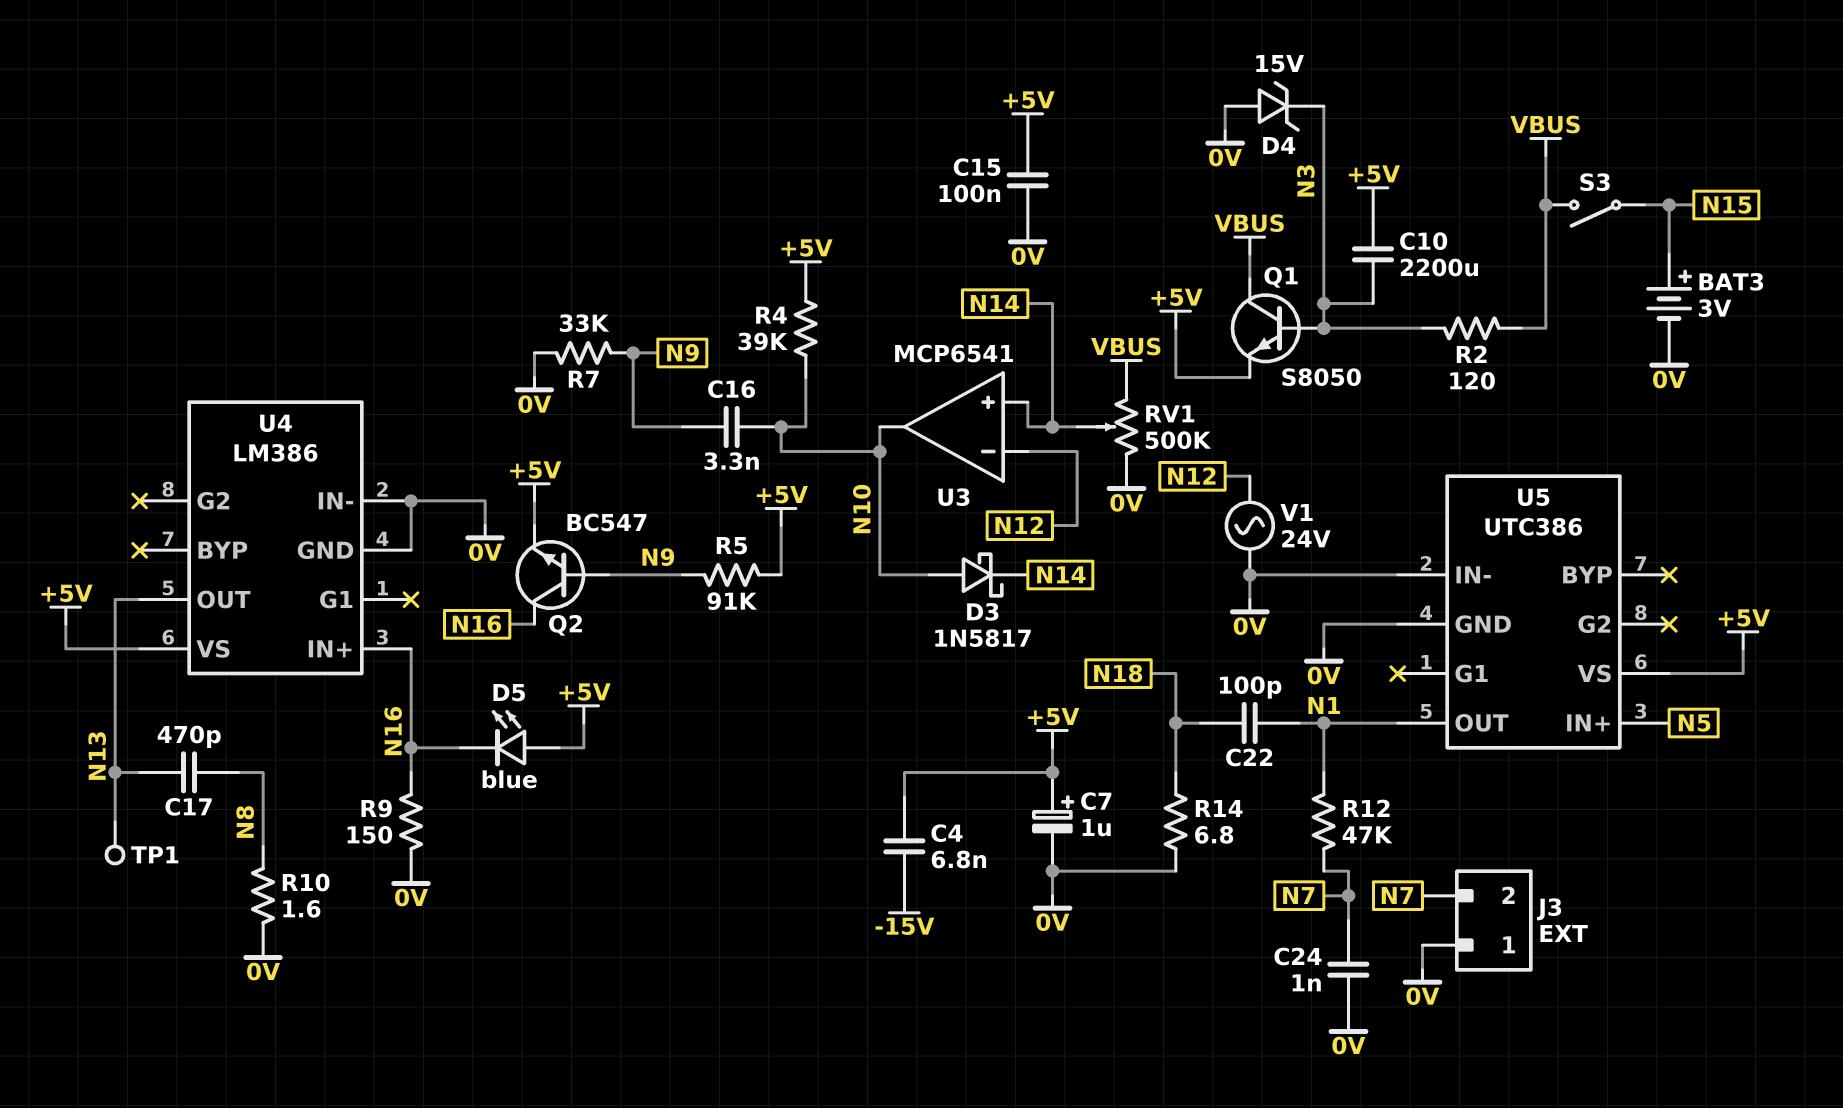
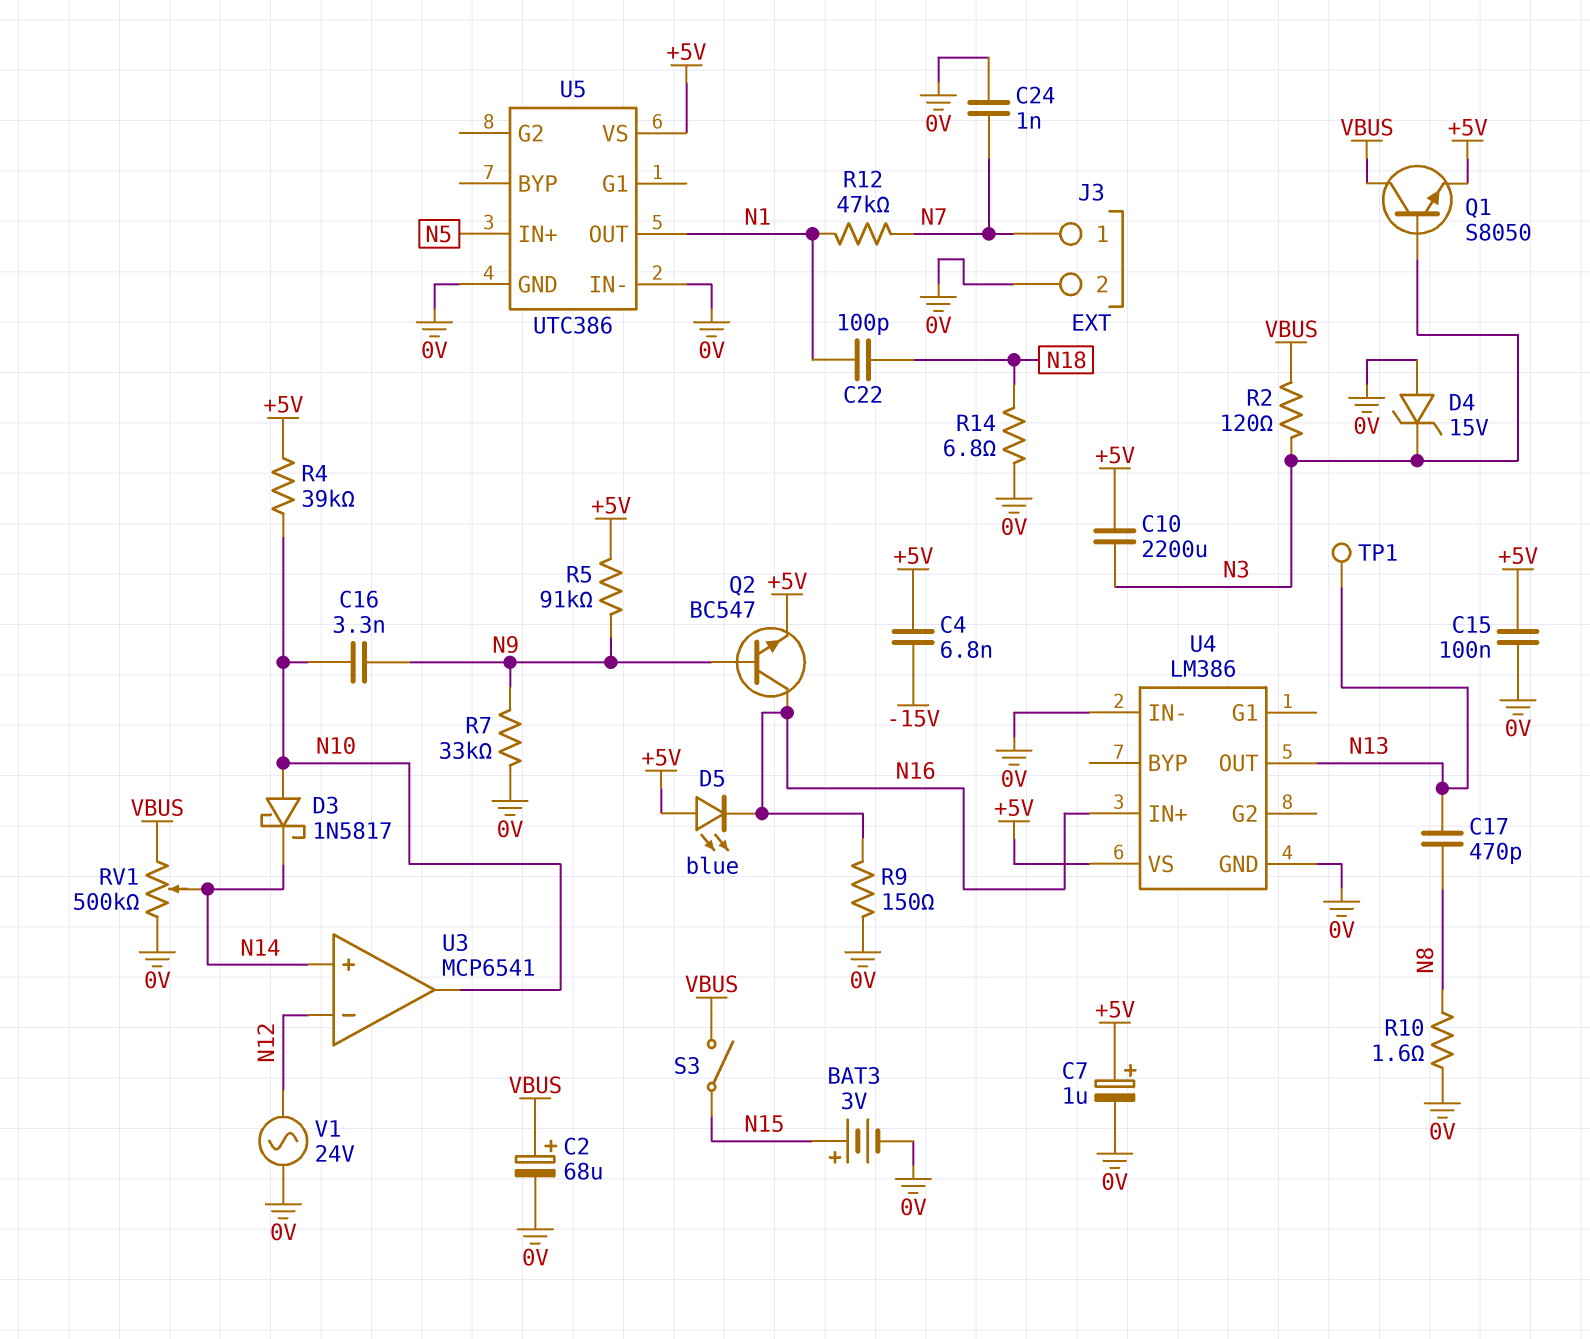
C2: none -> 68uF (plus VBUS, minus 0V)
J3 pin 1: 0V -> N7
J3 pin 2: N7 -> 0V

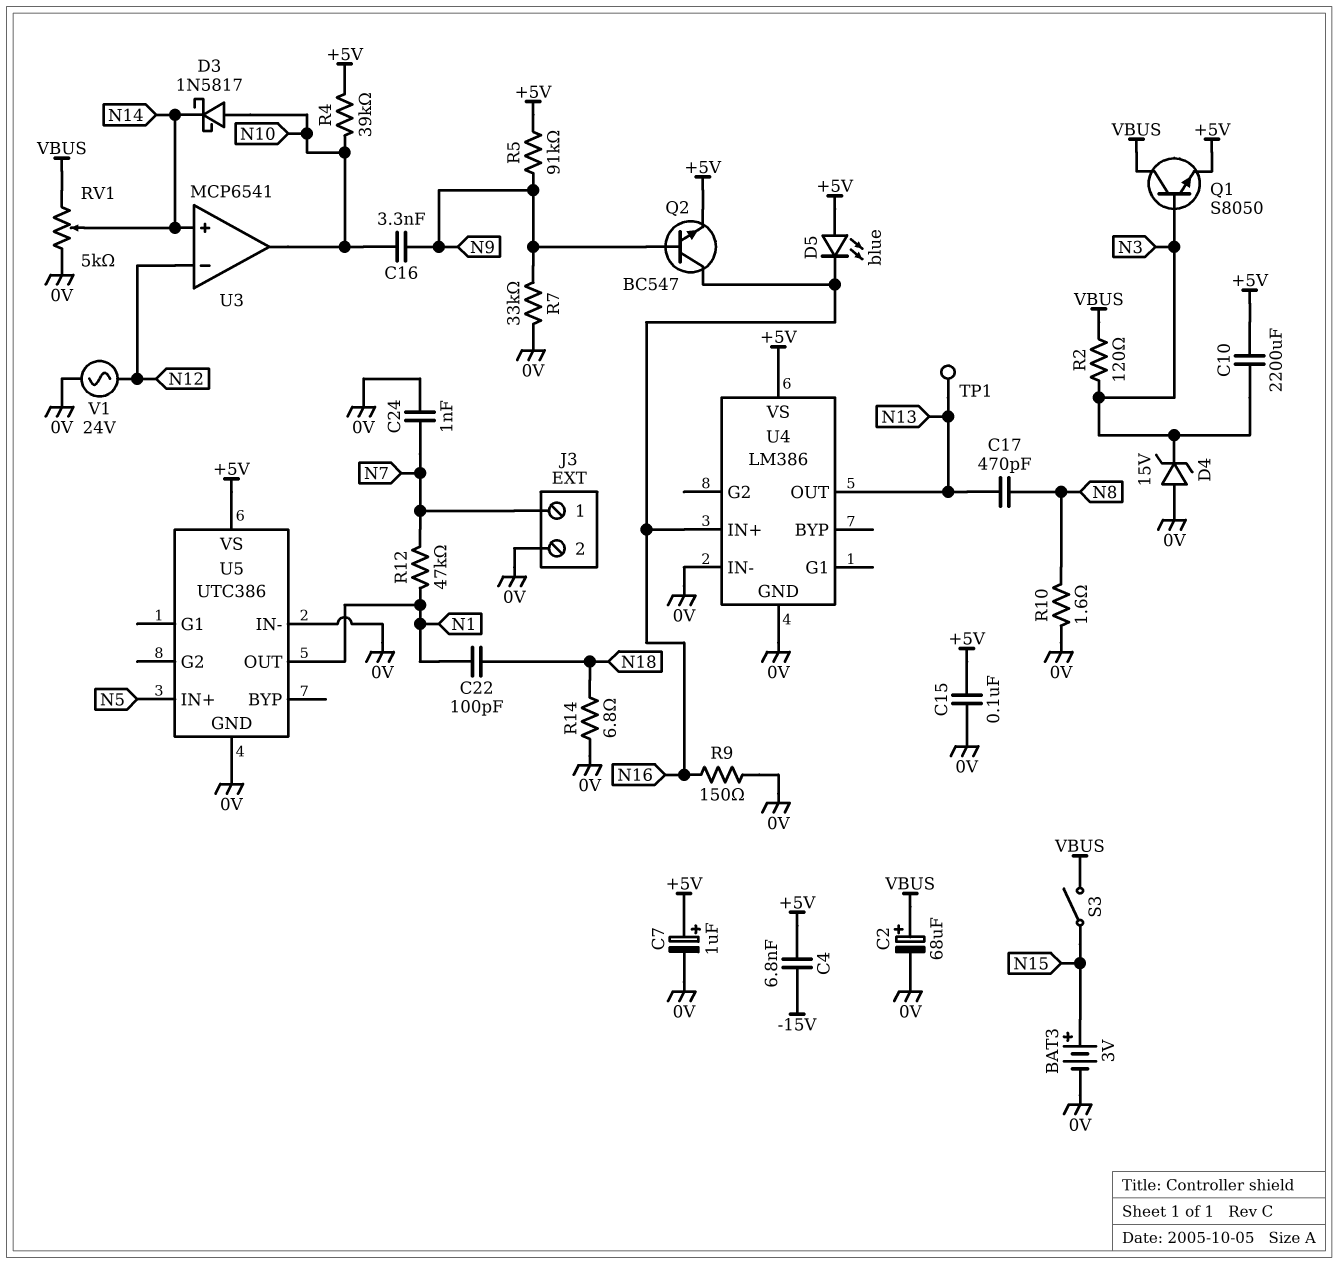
RV1: 500k (0V, VBUS, wiper N14) -> 5k (0V, VBUS, wiper N14)

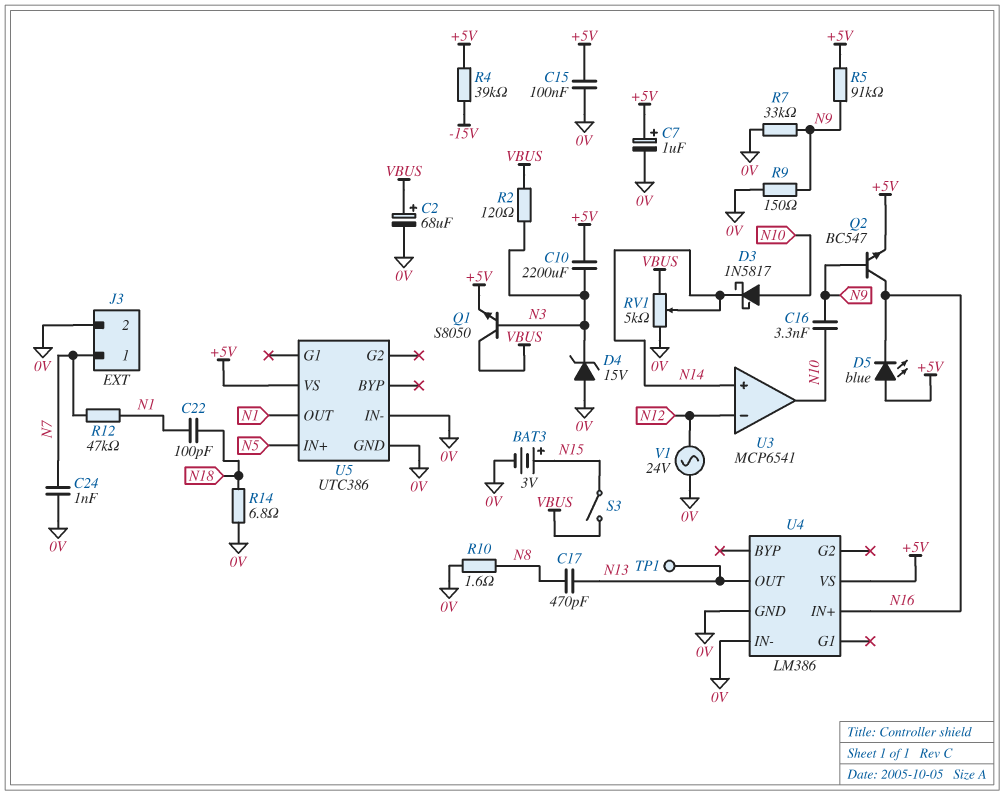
C4: 6.8nF (+5V, -15V) -> none
R4: 39k (+5V, N10) -> 39k (+5V, -15V)
R9: 150 (0V, N16) -> 150 (0V, N9)

